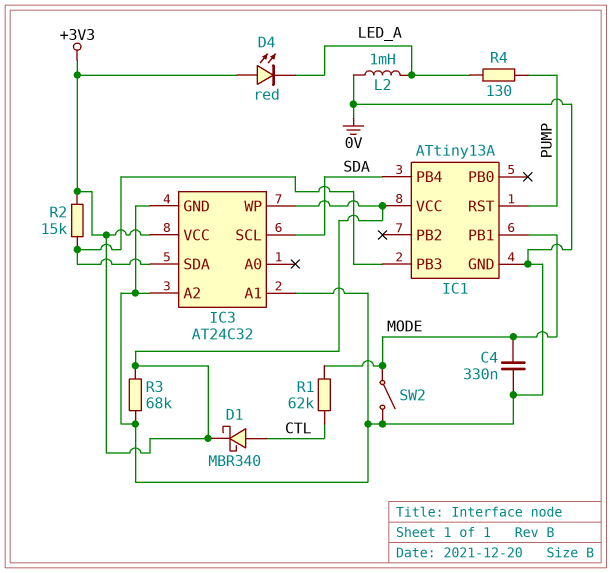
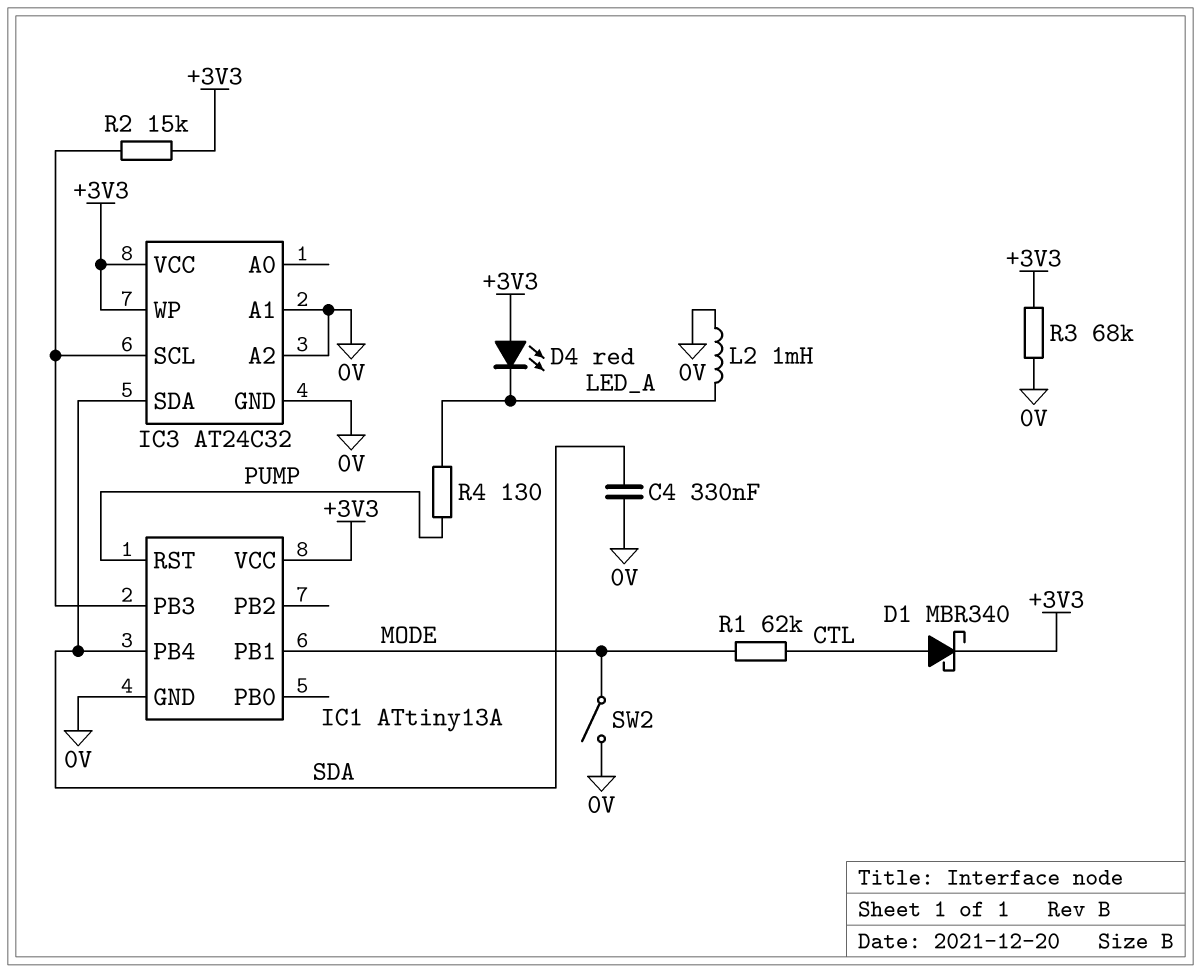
C4: 330nF (0V, MODE) -> 330nF (0V, SDA)
IC3 pin SCL: SDA -> IC1/PB3
IC3 pin SDA: IC1/PB3 -> SDA

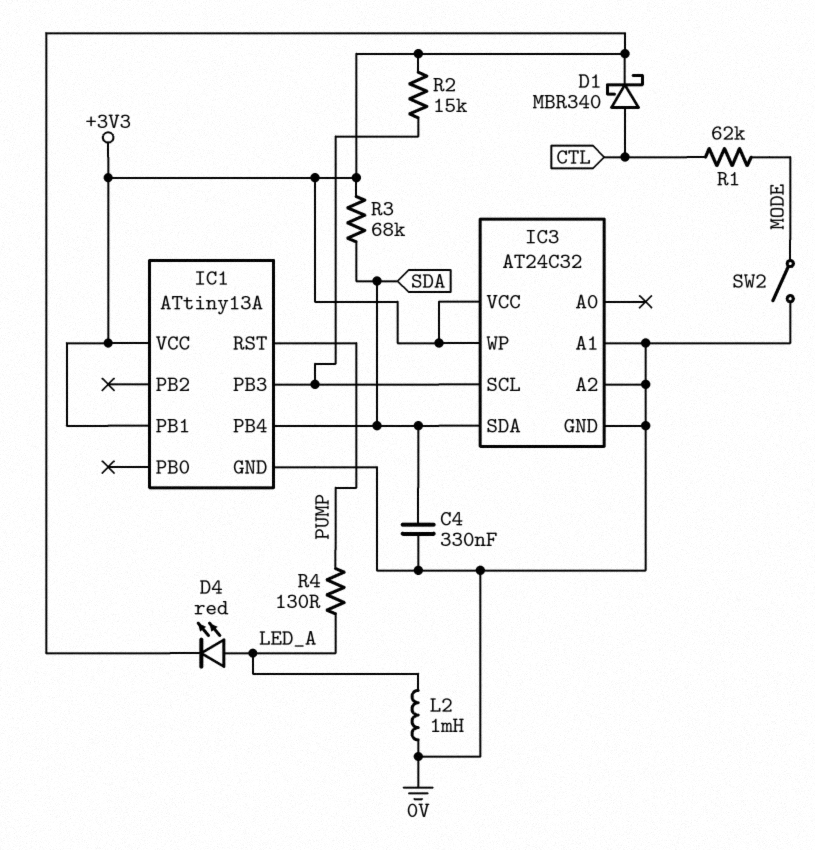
D4: LED red (A +3V3, K LED_A) -> LED red (A LED_A, K +3V3)
IC1 pin PB1: MODE -> +3V3
R3: 68k (+3V3, 0V) -> 68k (+3V3, SDA)

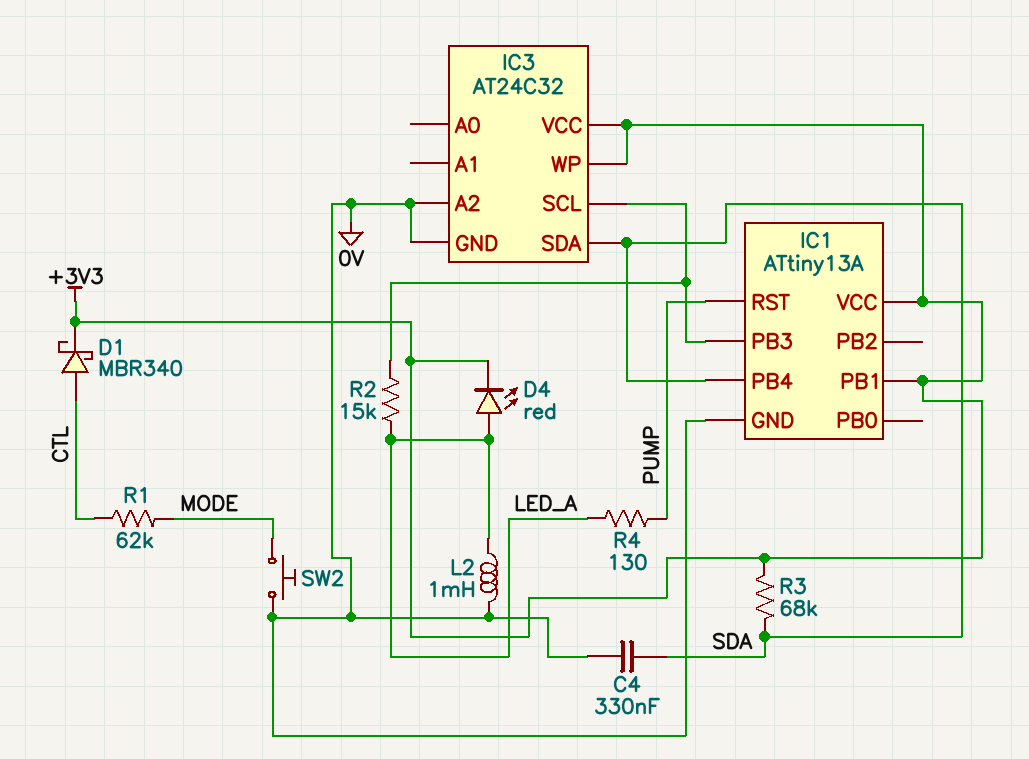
IC3 pin A1: 0V -> none
R2: 15k (+3V3, IC1/PB3) -> 15k (IC1/PB3, LED_A)
SW2: switch (0V, MODE) -> button (0V, MODE)

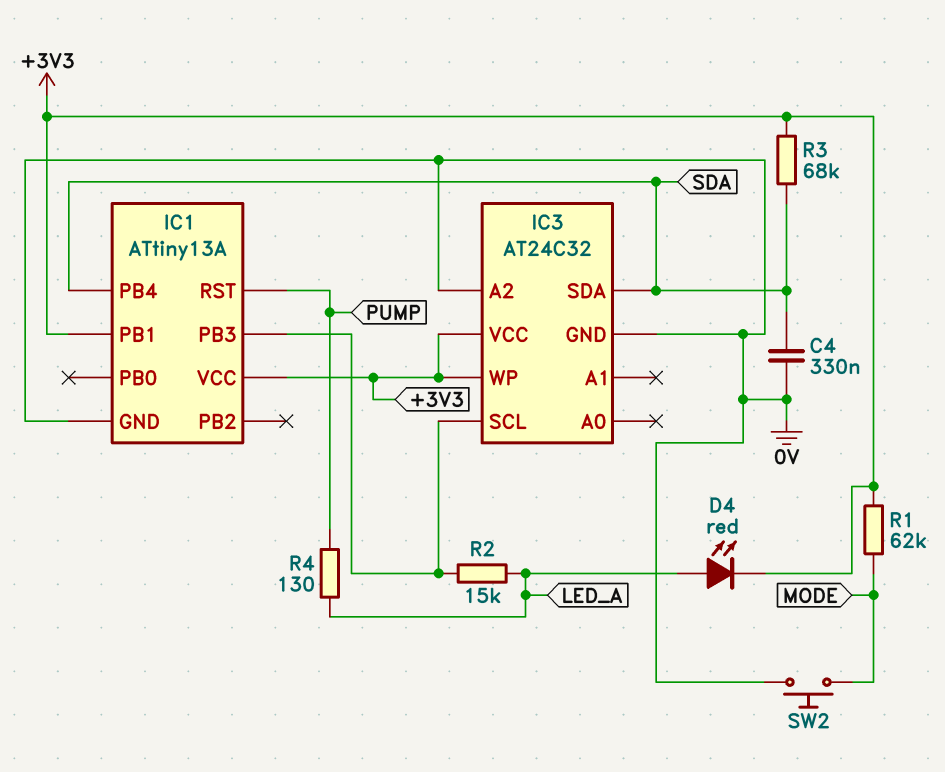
D1: schottky MBR340 (A CTL, K +3V3) -> none
L2: 1mH (0V, LED_A) -> none
R1: 62k (CTL, MODE) -> 62k (+3V3, MODE)

